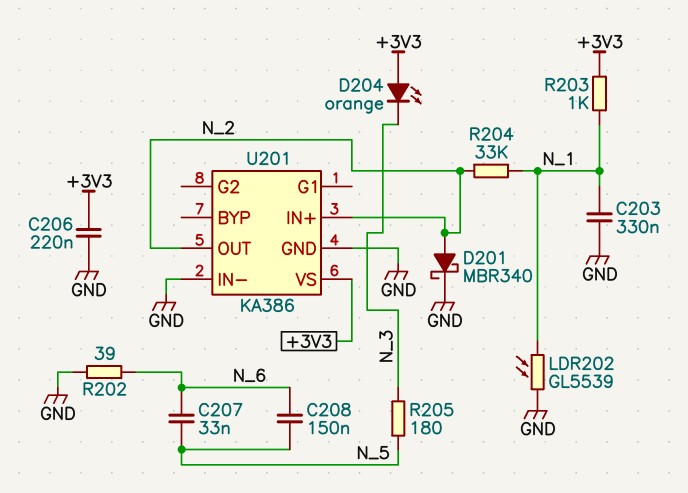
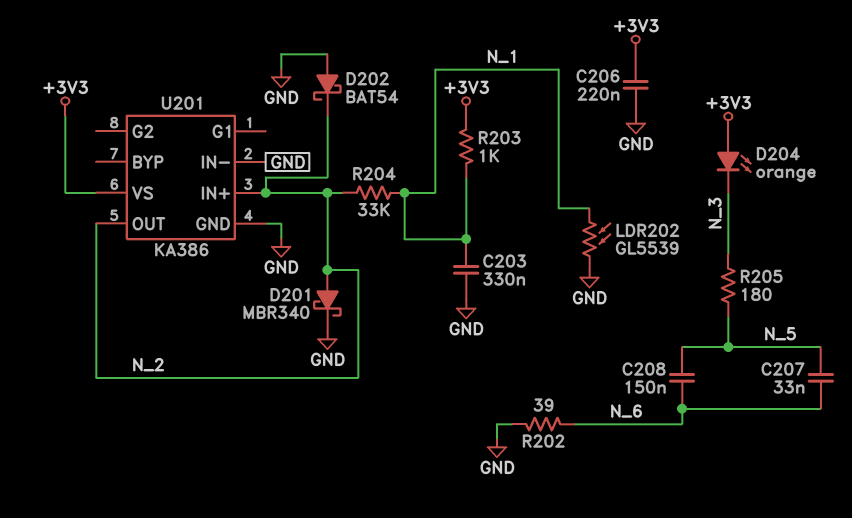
D202: none -> schottky BAT54 (A GND, K N_2)

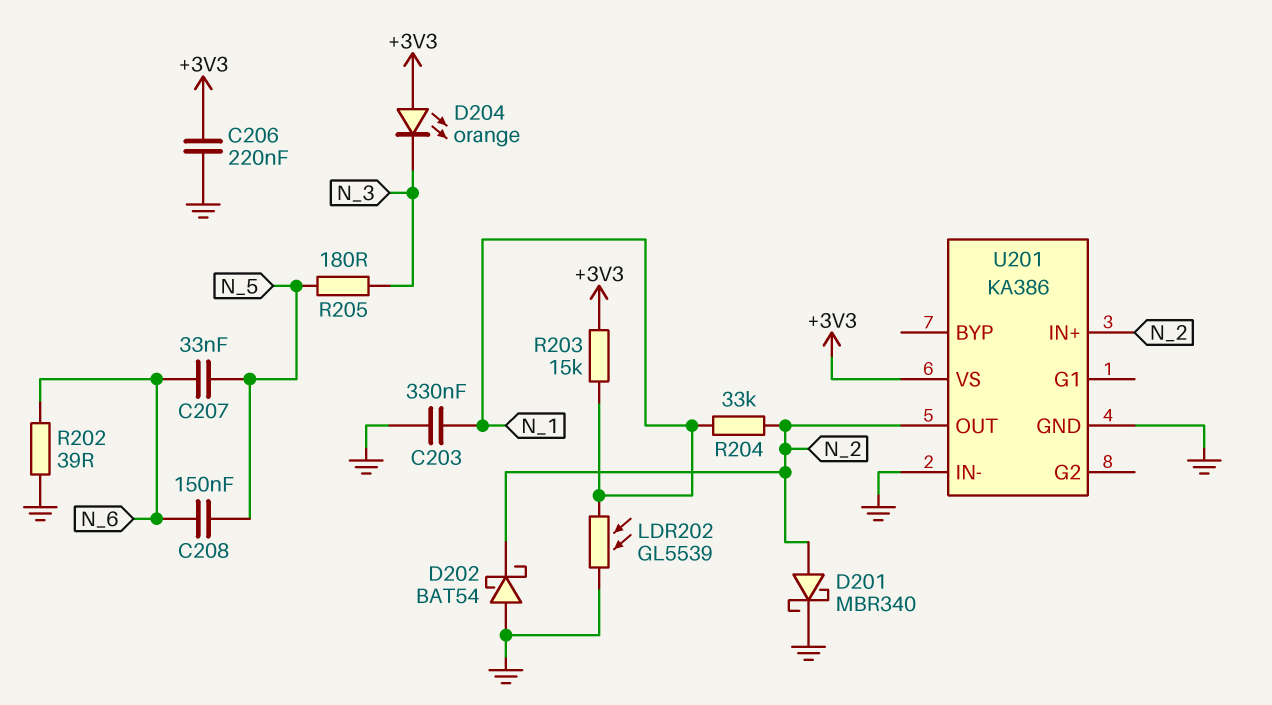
R203: 1k (+3V3, N_1) -> 15k (+3V3, N_1)

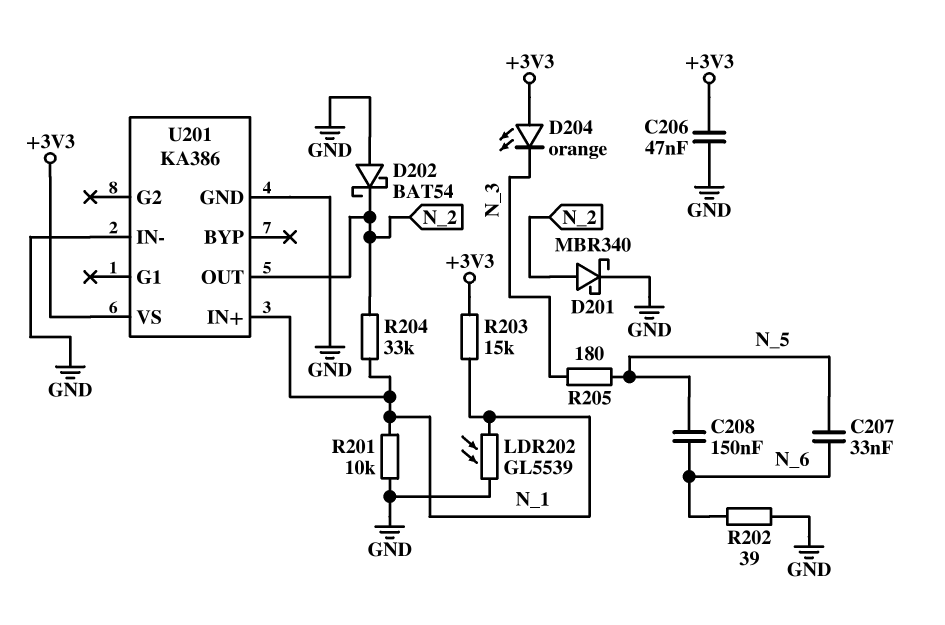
C203: 330nF (GND, N_1) -> none
C206: 220nF (+3V3, GND) -> 47nF (+3V3, GND)
R201: none -> 10k (GND, N_1)
U201 pin IN+: N_2 -> N_1

